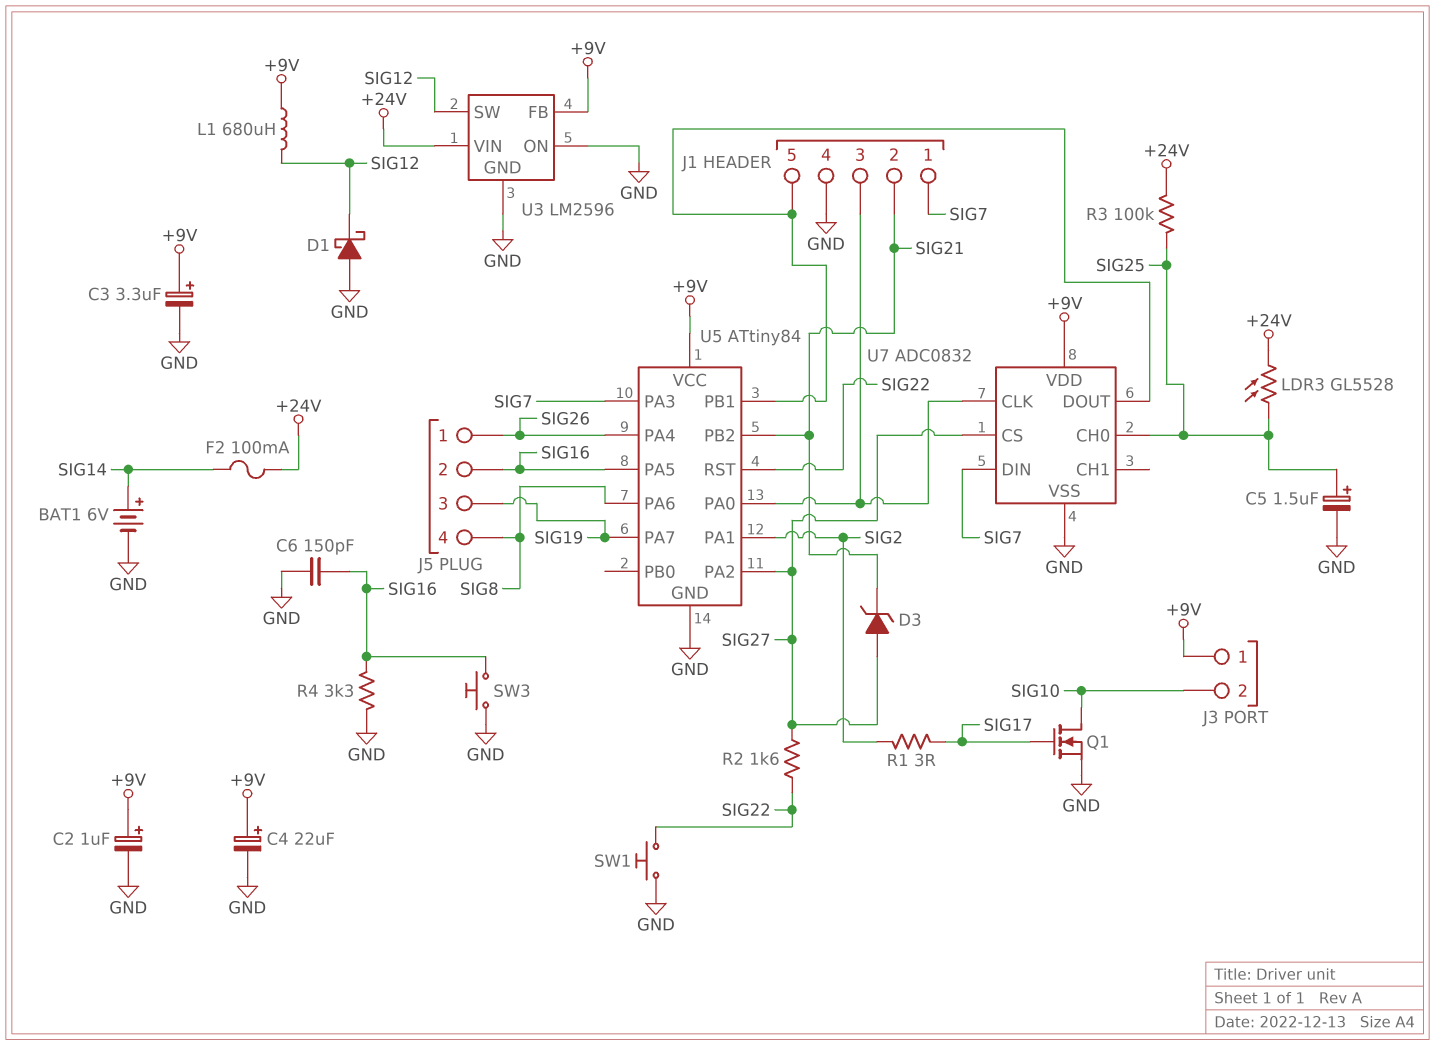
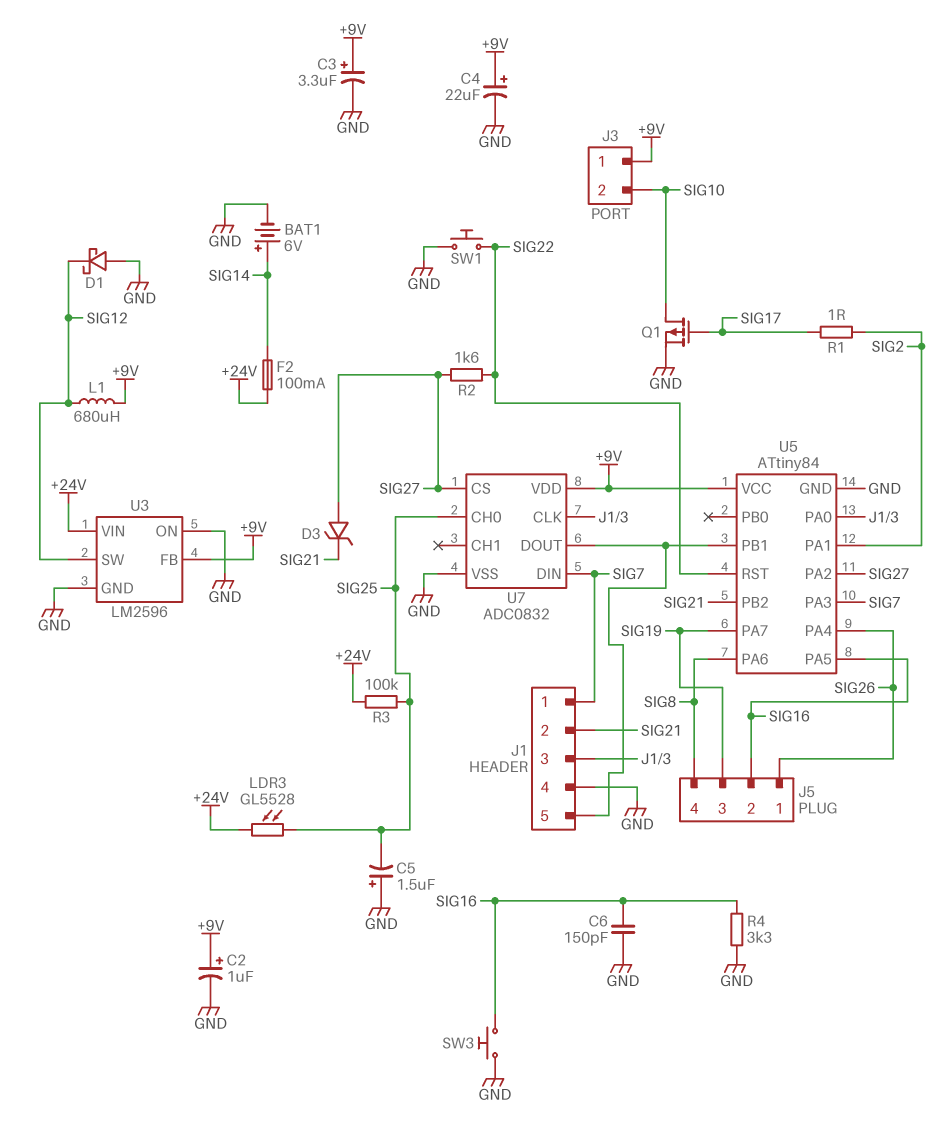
C5: 1.5uF (plus SIG25, minus GND) -> 1.5uF (plus GND, minus SIG25)
Q1: NMOS (G SIG17, D SIG10, S GND) -> PMOS (G SIG17, D SIG10, S GND)
R1: 3 (SIG2, SIG17) -> 1 (SIG2, SIG17)

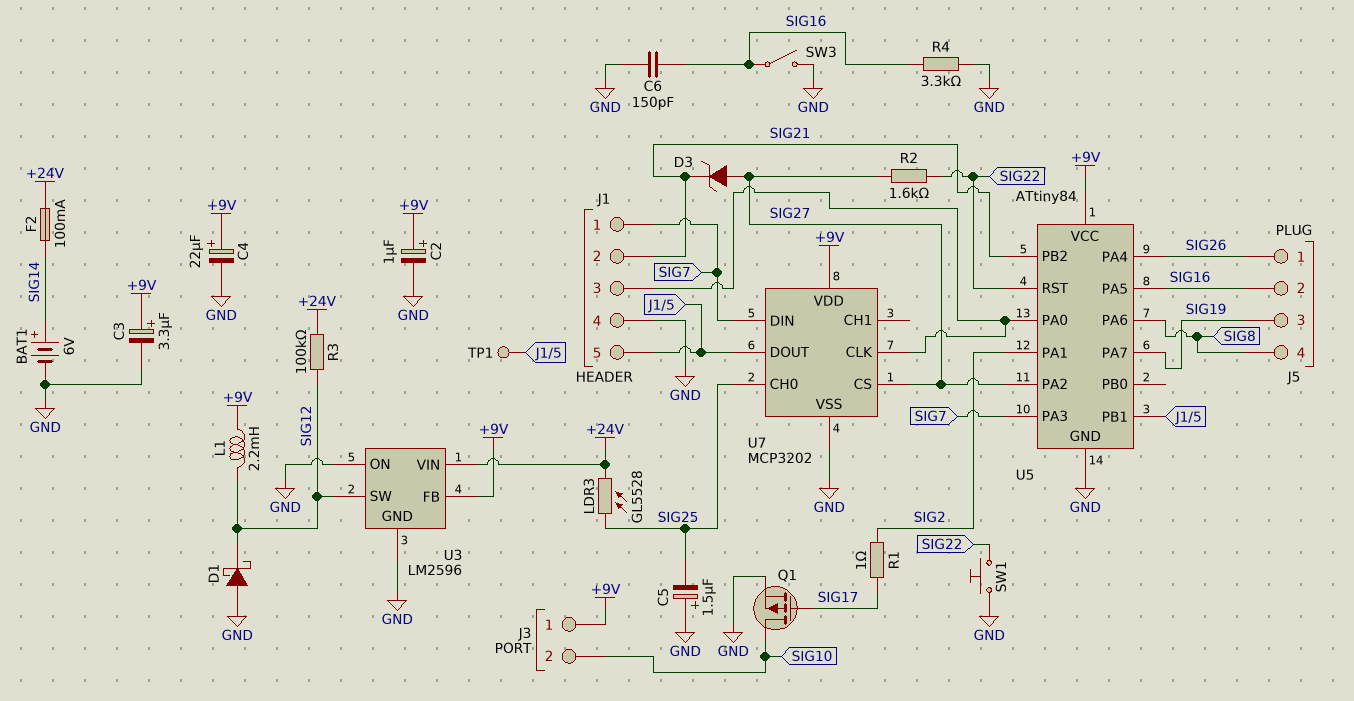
L1: 680uH (+9V, SIG12) -> 2.2mH (+9V, SIG12)
R3: 100k (+24V, SIG25) -> 100k (+24V, SIG12)
SW3: button (GND, SIG16) -> switch (GND, SIG16)
TP1: none -> test point (J1/5)
U7: ADC0832 -> MCP3202

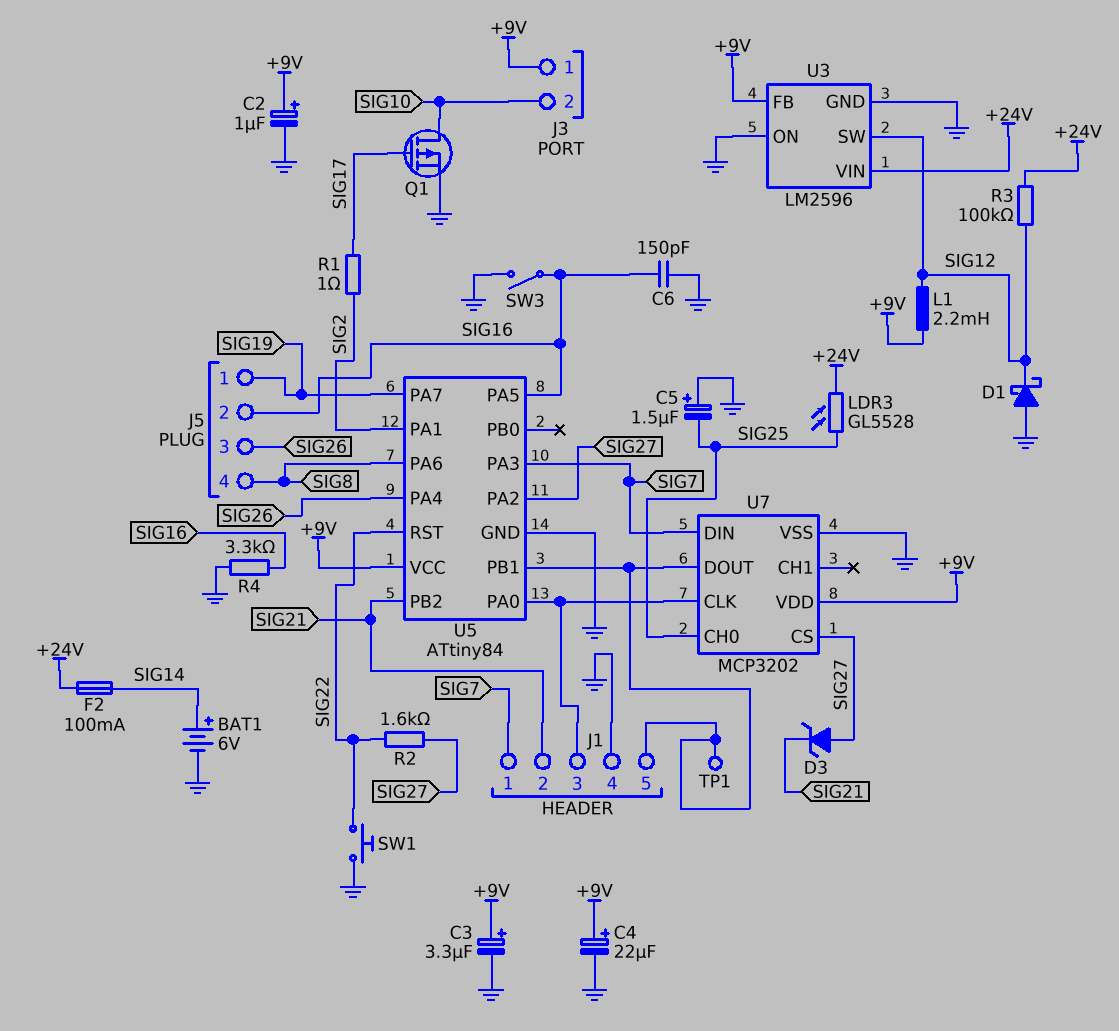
J5 pin 1: SIG26 -> SIG19
J5 pin 3: SIG19 -> SIG26

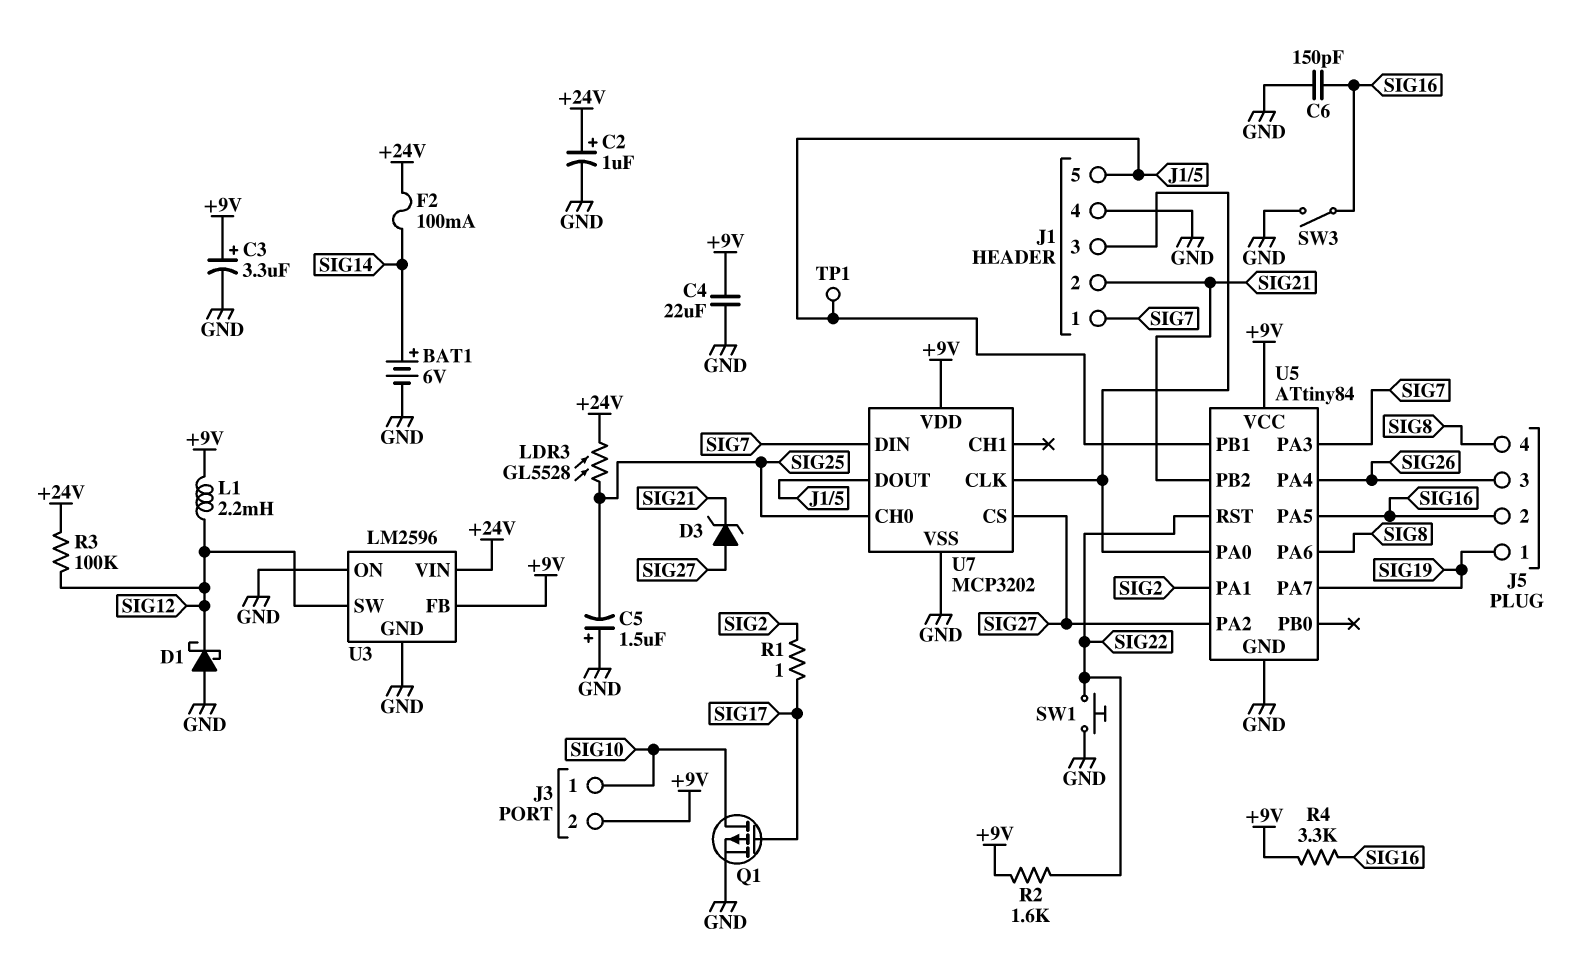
C2: 1uF (plus +9V, minus GND) -> 1uF (plus +24V, minus GND)
C4: 22uF (plus +9V, minus GND) -> 22uF (+9V, GND)
J3 pin 1: +9V -> SIG10
J3 pin 2: SIG10 -> +9V
R2: 1.6k (SIG22, SIG27) -> 1.6k (+9V, SIG22)
R4: 3.3k (GND, SIG16) -> 3.3k (+9V, SIG16)

